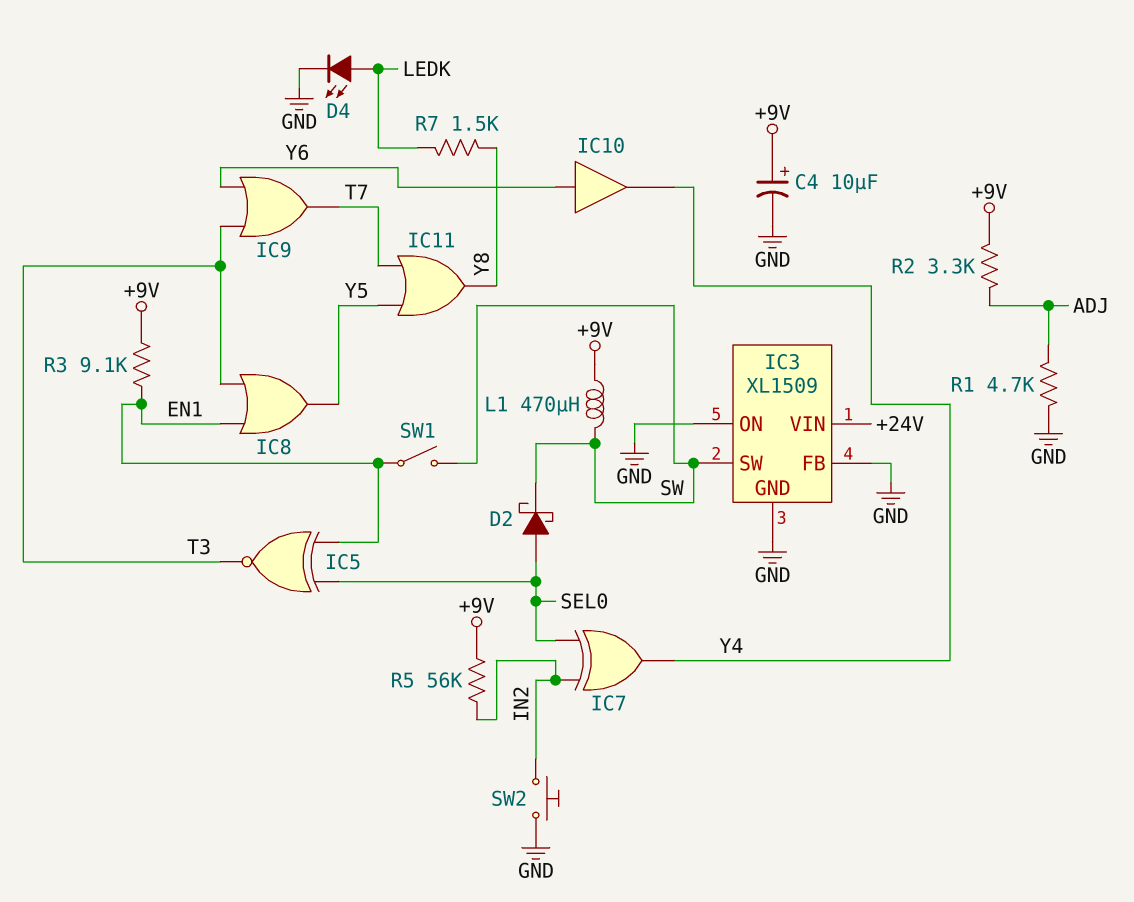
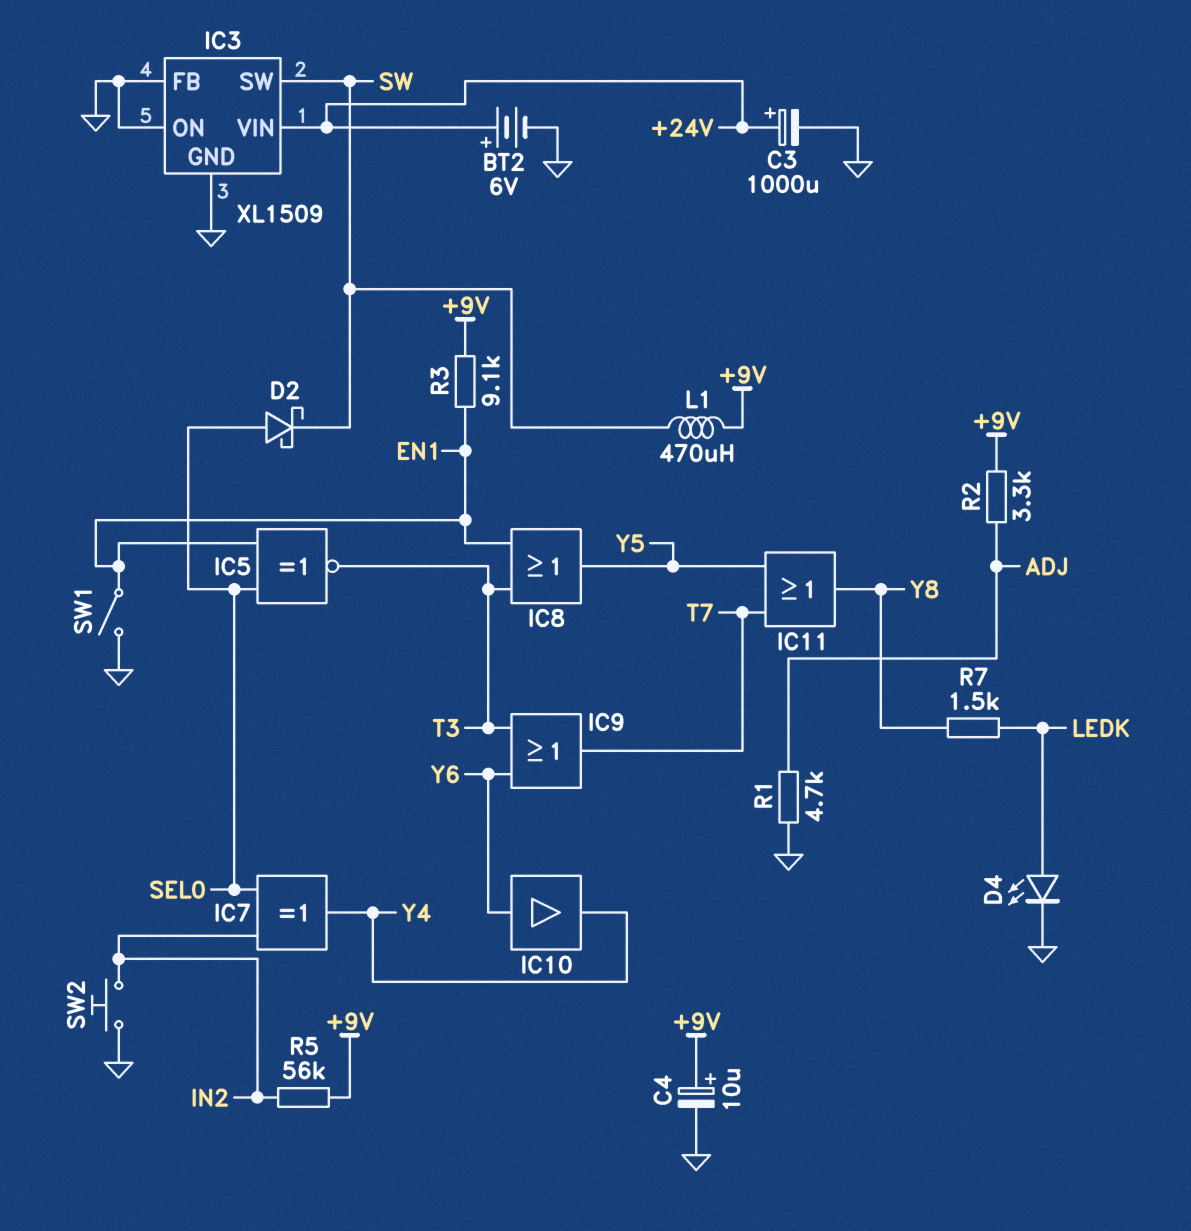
BT2: none -> 6V (plus +24V, minus GND)
C3: none -> 1000uF (plus +24V, minus GND)
SW1: switch (EN1, SW) -> switch (EN1, GND)

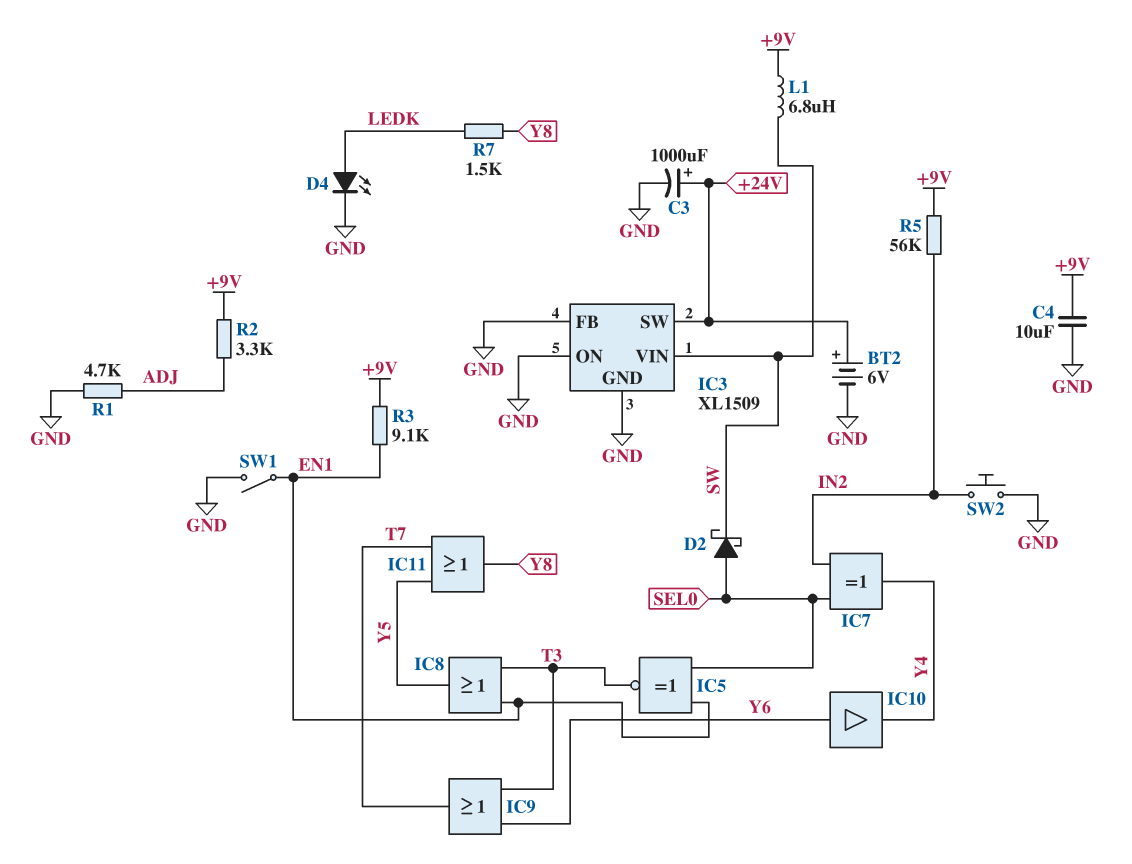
C4: 10uF (plus +9V, minus GND) -> 10uF (+9V, GND)
IC3 pin SW: SW -> +24V
IC3 pin VIN: +24V -> SW
L1: 470uH (+9V, SW) -> 6.8uH (+9V, SW)

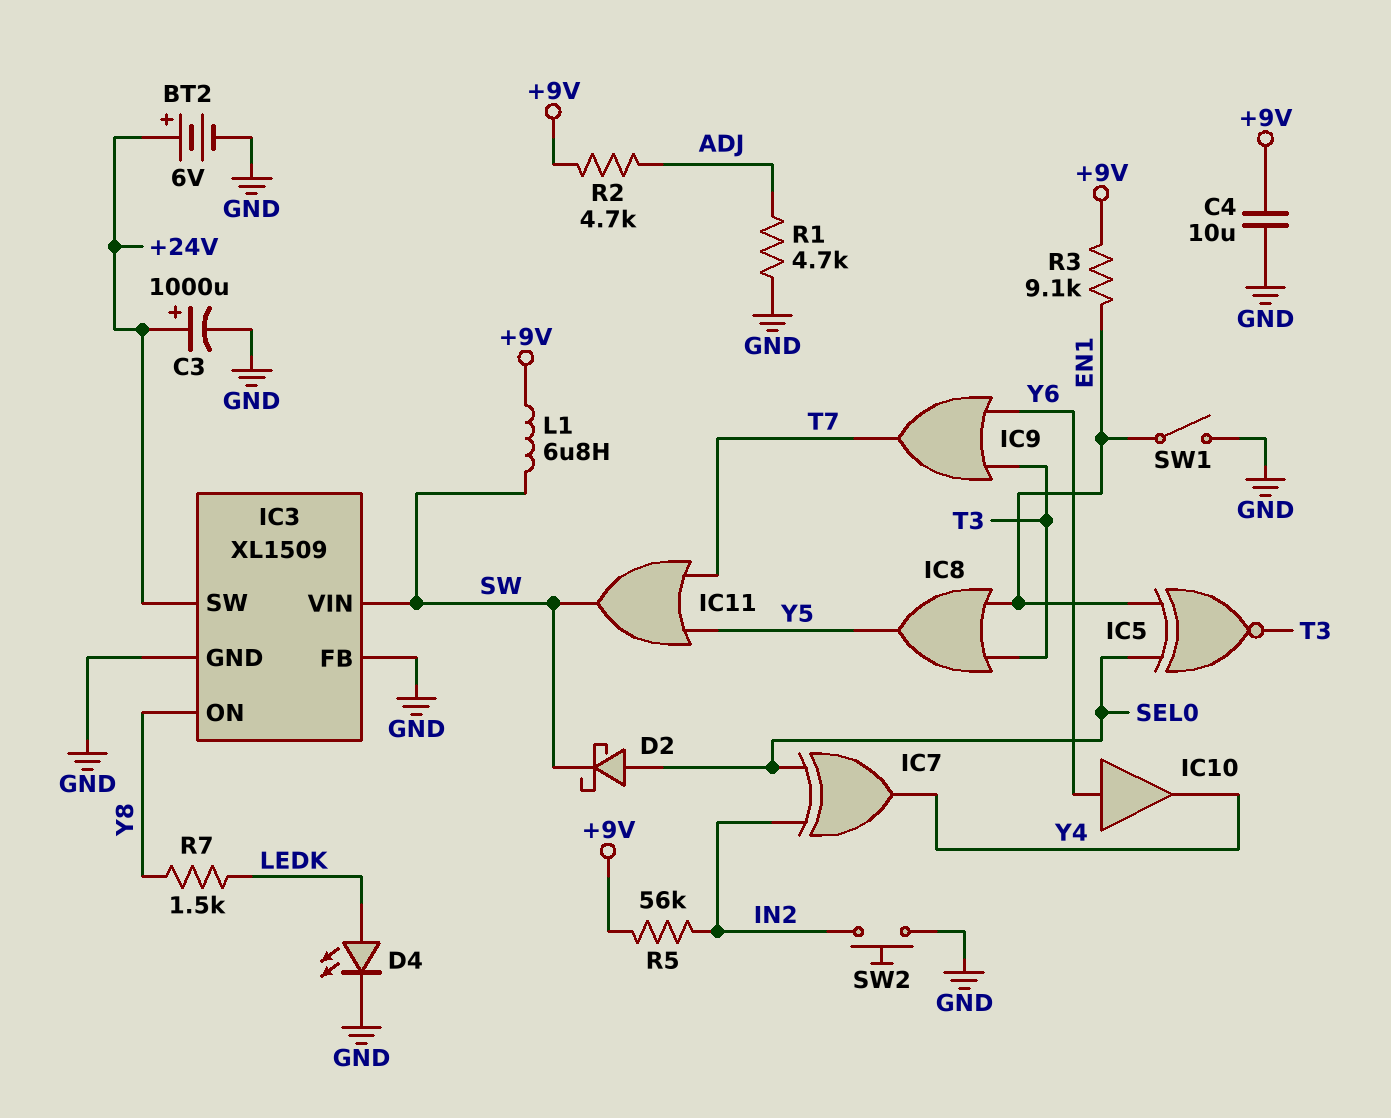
IC3 pin ON: GND -> Y8
IC11: OR (in T7, in Y5, out Y8) -> OR (in T7, in Y5, out SW)
R2: 3.3k (+9V, ADJ) -> 4.7k (+9V, ADJ)

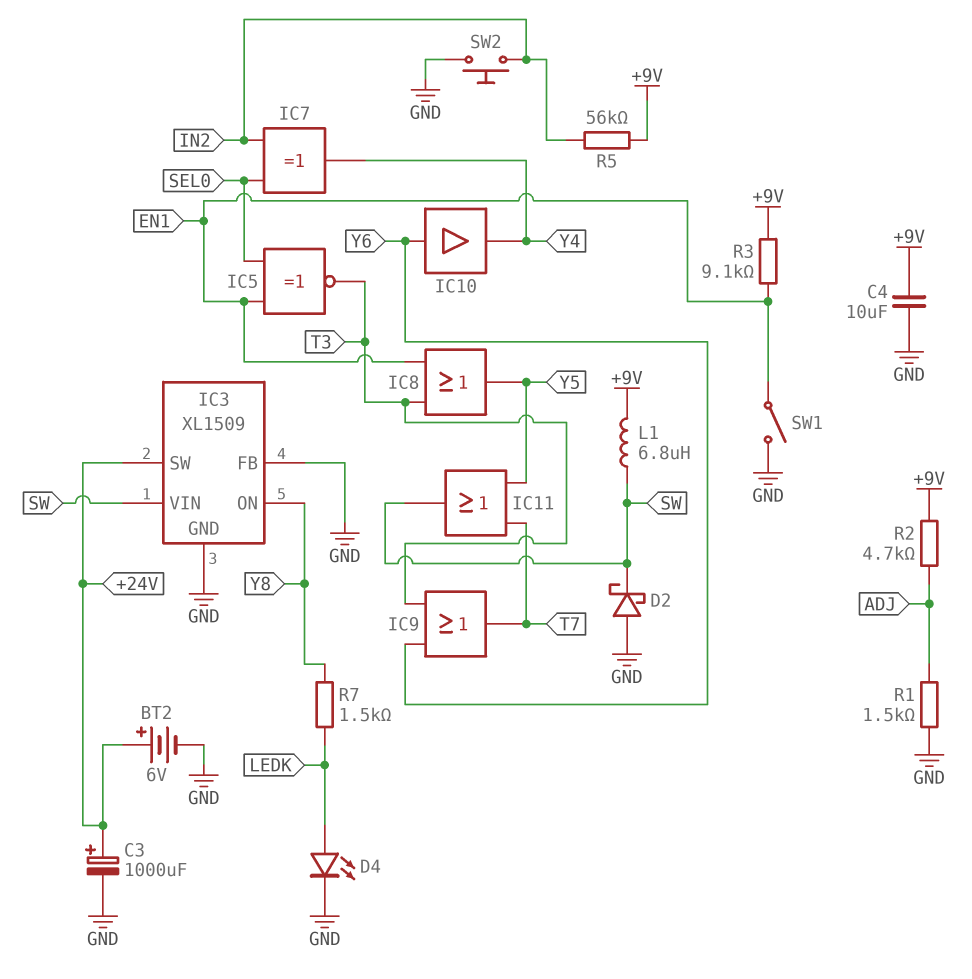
D2: schottky (A SEL0, K SW) -> schottky (A GND, K SW)
R1: 4.7k (ADJ, GND) -> 1.5k (ADJ, GND)

